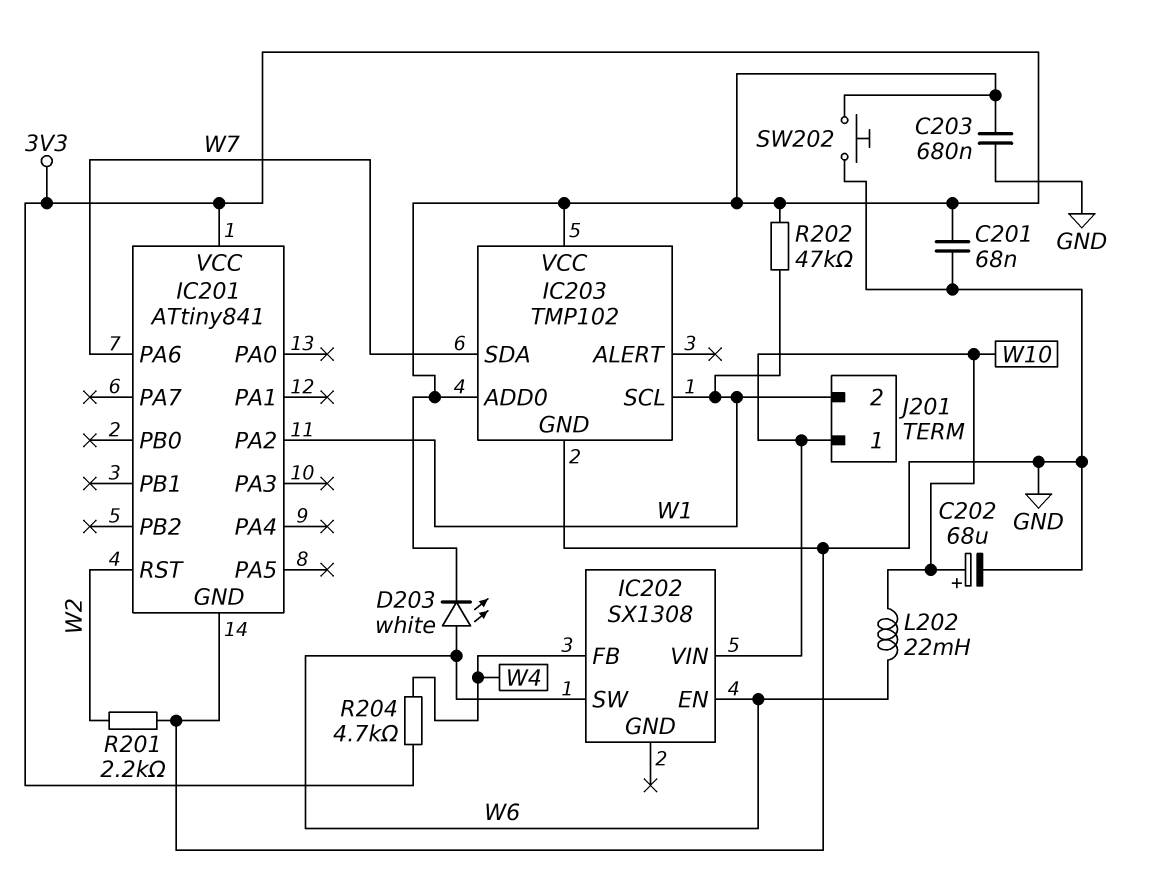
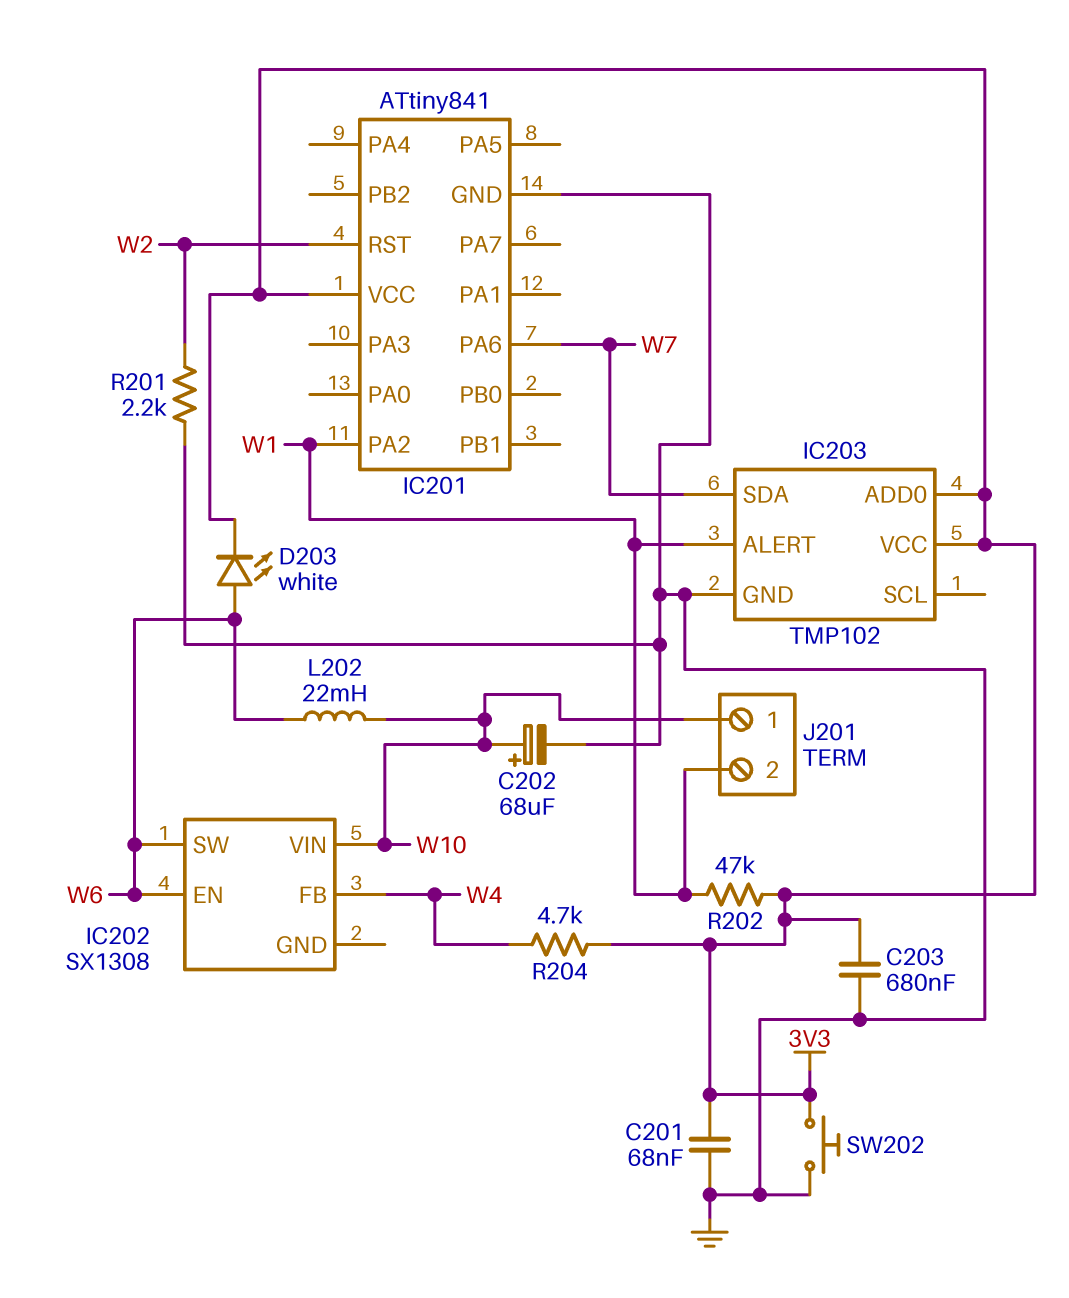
IC203 pin ALERT: none -> W1
IC203 pin SCL: W1 -> none

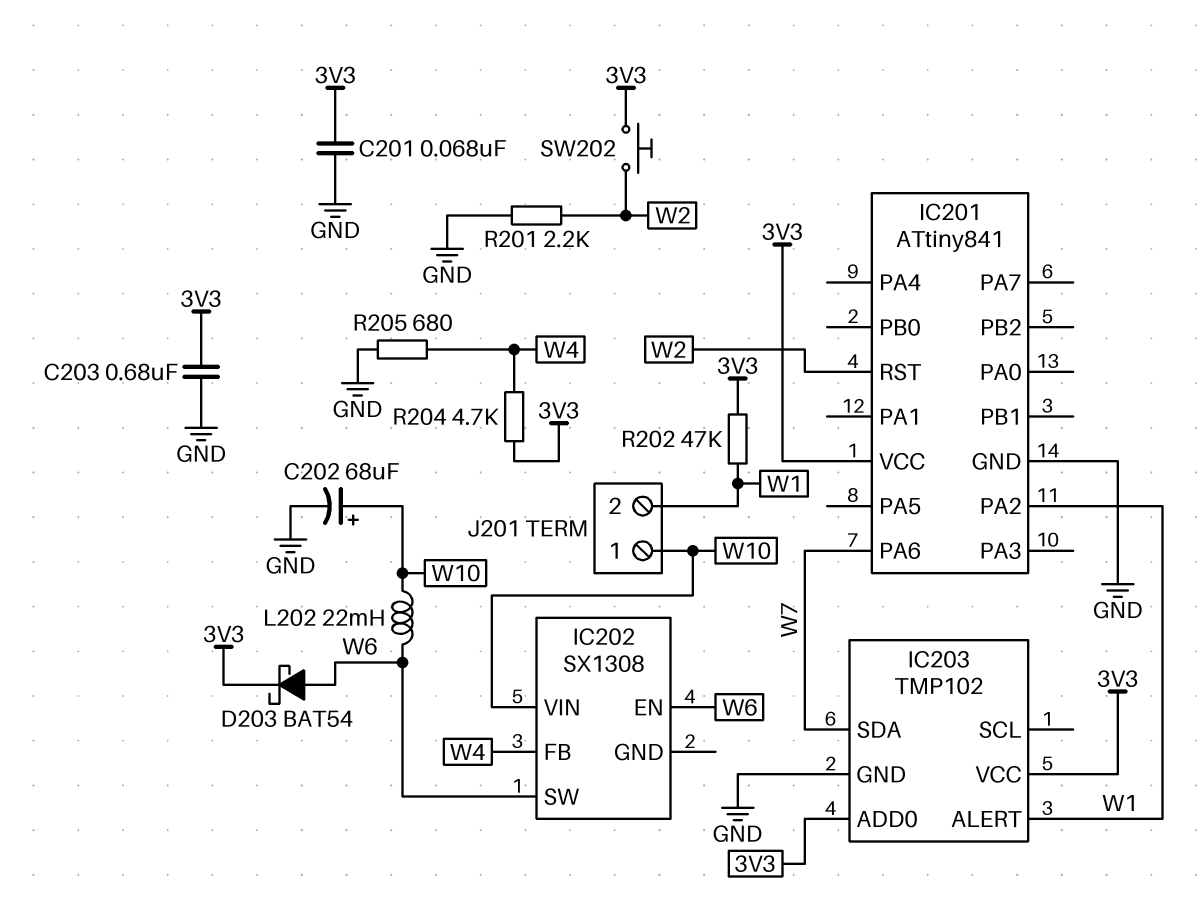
D203: LED white (A W6, K 3V3) -> schottky BAT54 (A W6, K 3V3)
R205: none -> 680 (GND, W4)
SW202: button (3V3, GND) -> button (3V3, W2)

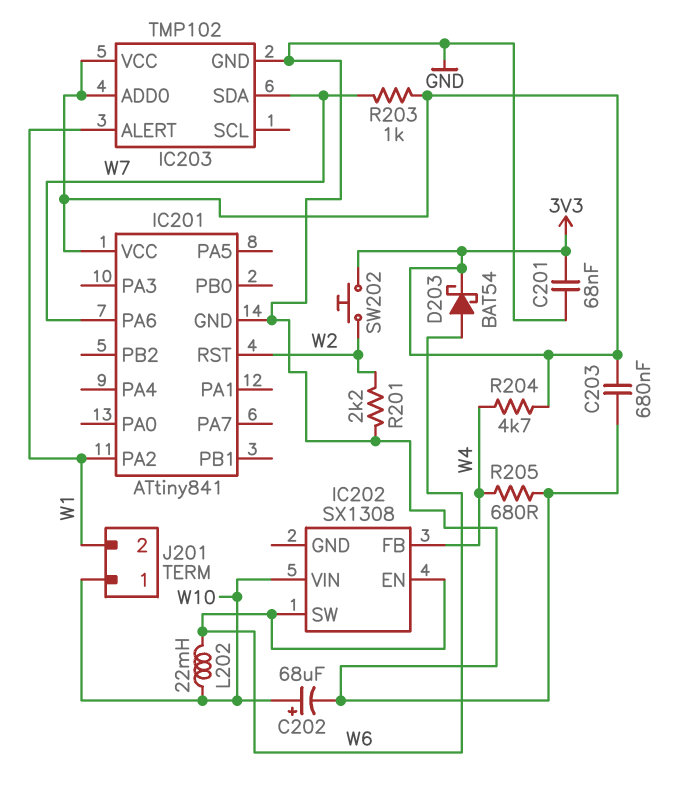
R202: 47k (3V3, W1) -> none
R203: none -> 1k (3V3, W7)

